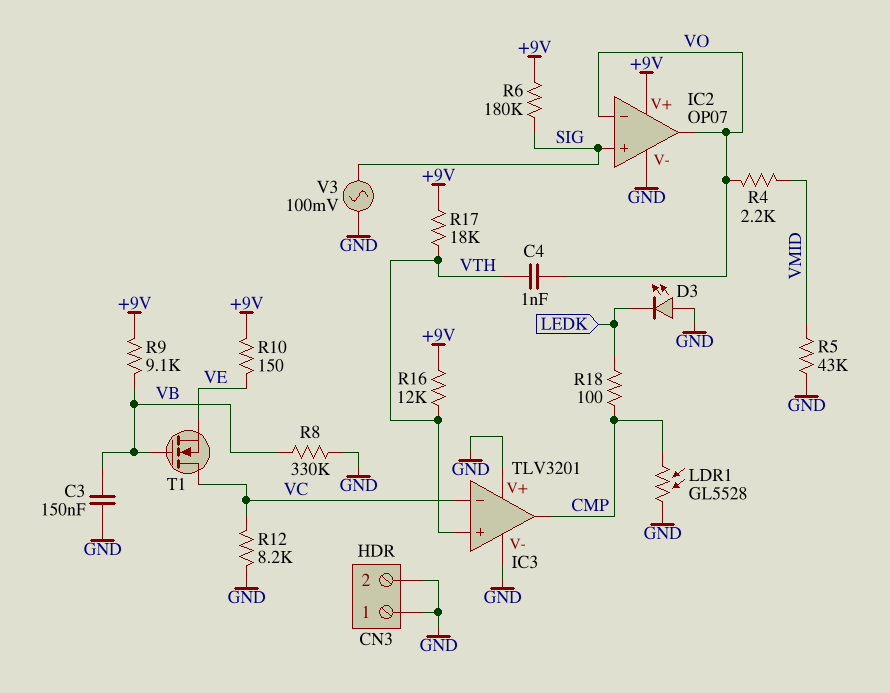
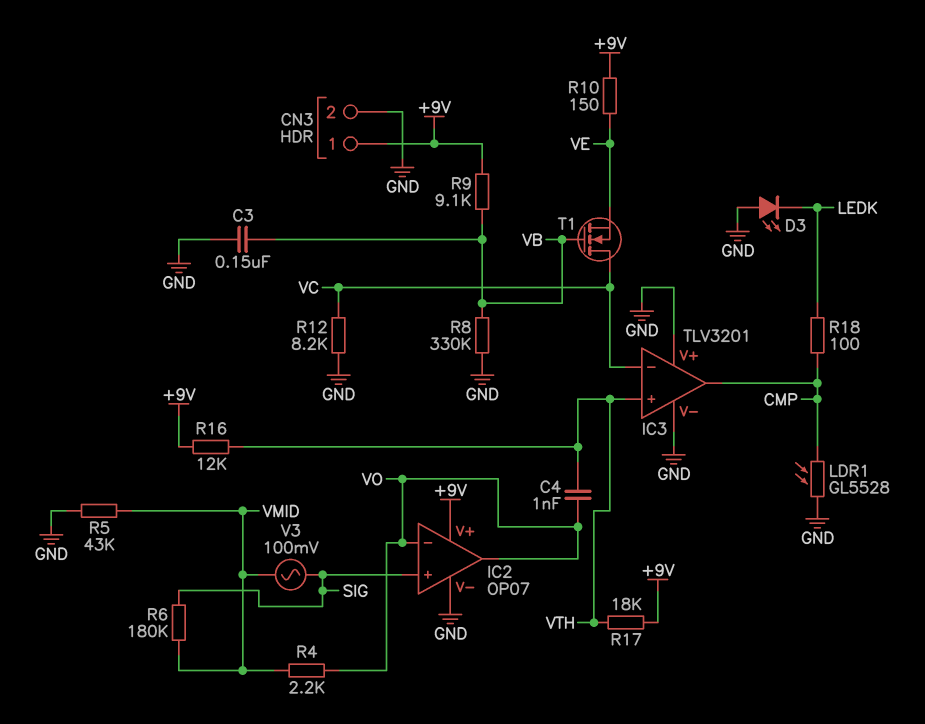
CN3 pin 1: GND -> +9V
R6: 180k (+9V, SIG) -> 180k (SIG, VMID)
V3: AC 100mV (GND, SIG) -> AC 100mV (SIG, VMID)

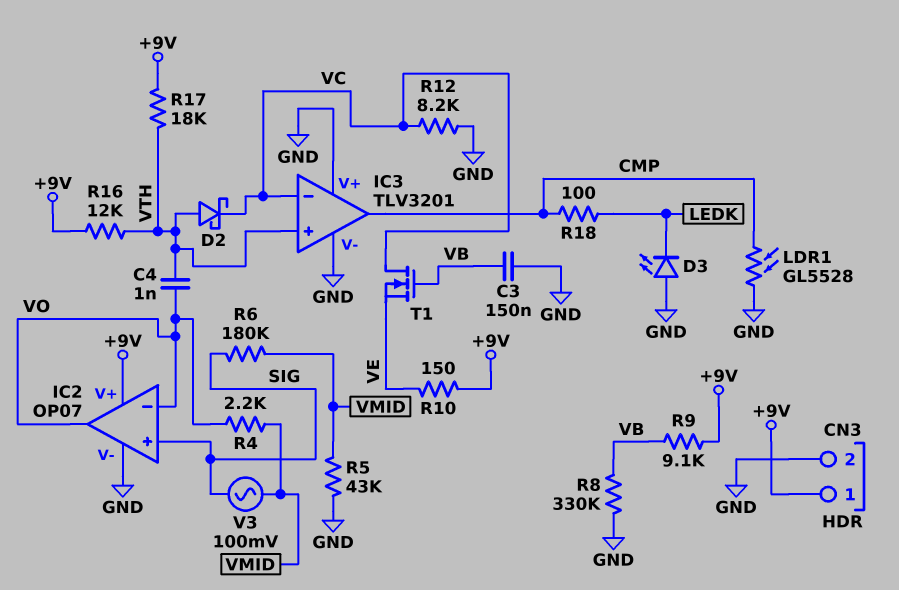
D2: none -> schottky (A VTH, K VC)

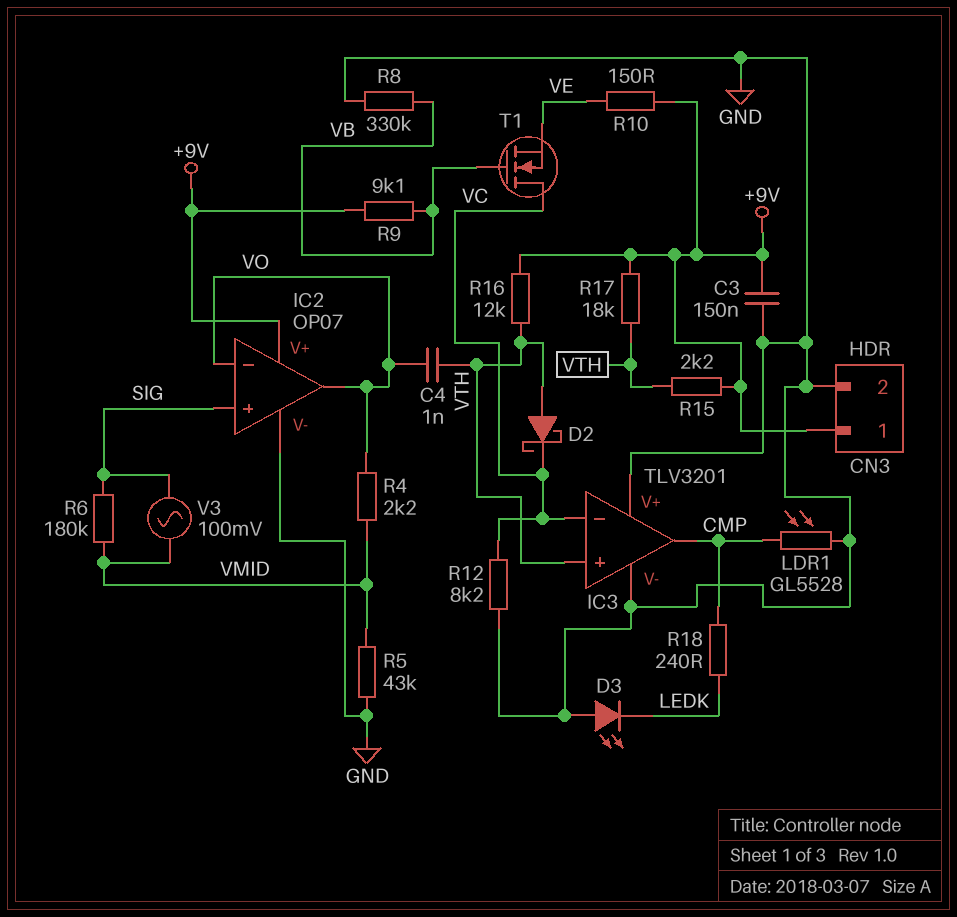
C3: 150nF (GND, VB) -> 150nF (+9V, GND)
R15: none -> 2.2k (+9V, VTH)
R18: 100 (CMP, LEDK) -> 240 (CMP, LEDK)

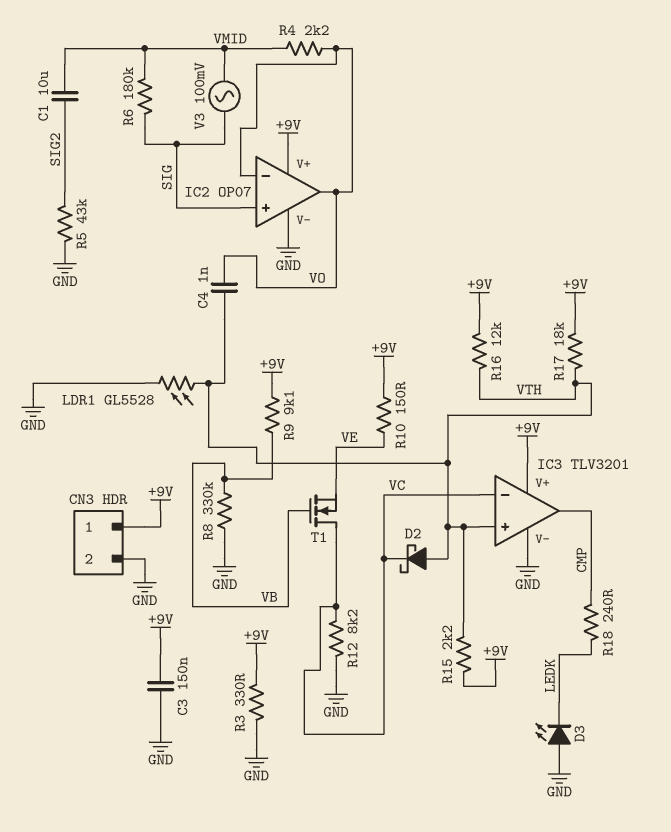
C1: none -> 10uF (SIG2, VMID)
IC3 pin V+: GND -> +9V
LDR1: GL5528 (CMP, GND) -> GL5528 (GND, VTH)
R3: none -> 330 (+9V, GND)
R5: 43k (GND, VMID) -> 43k (GND, SIG2)

